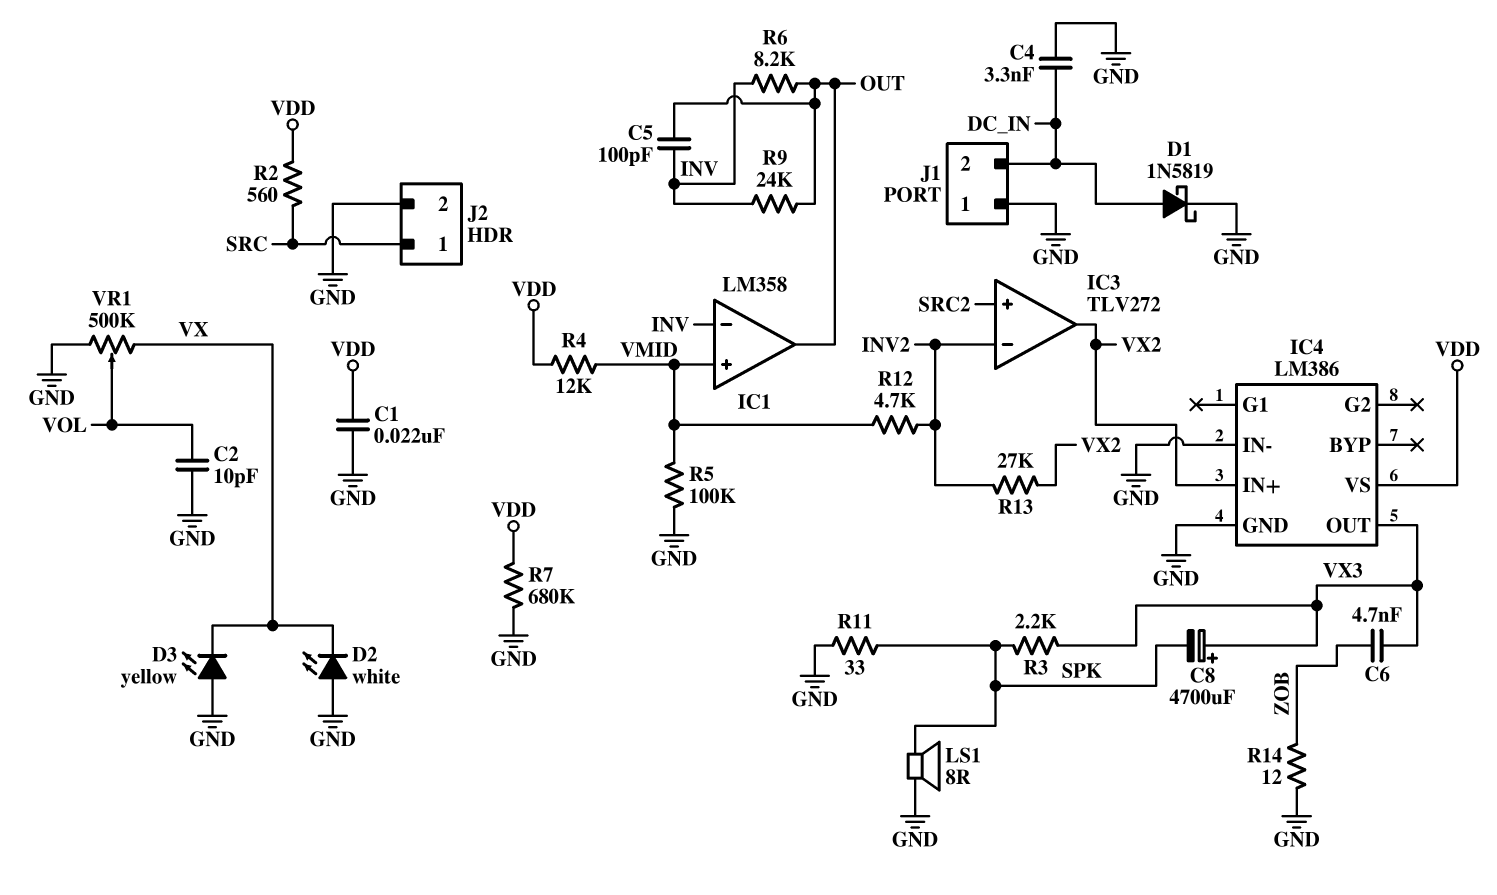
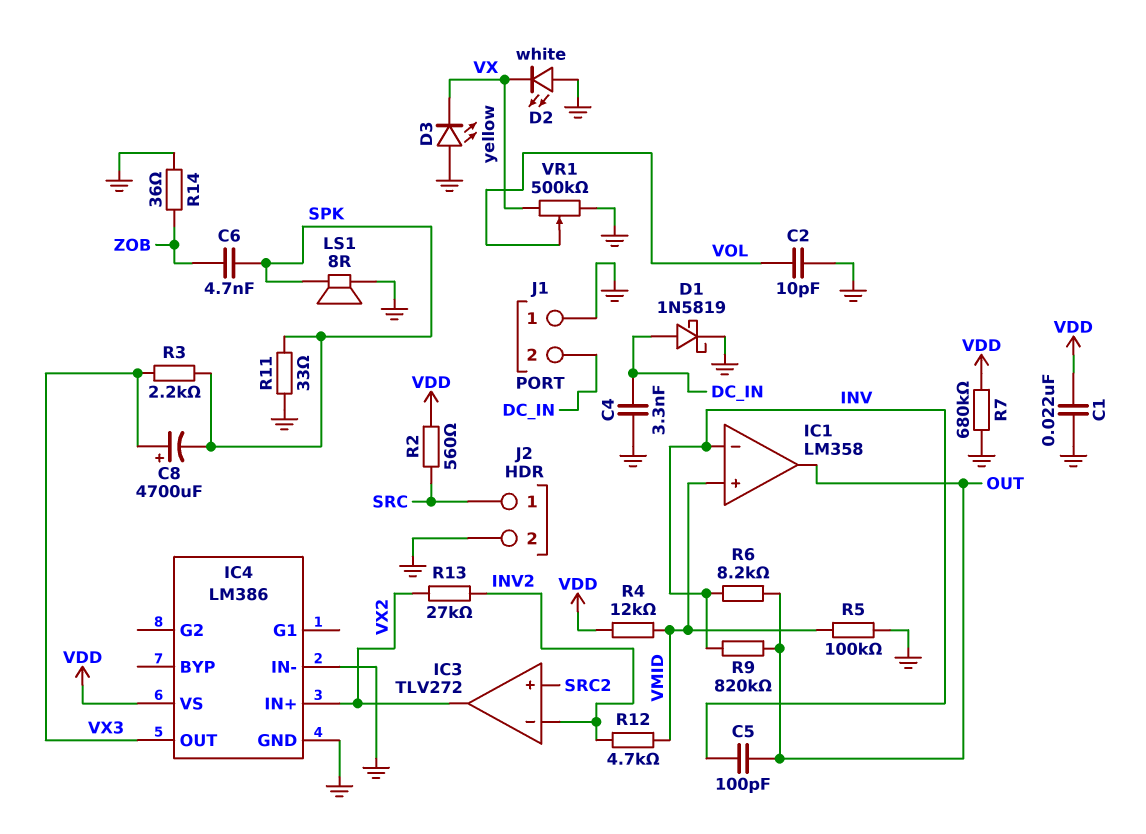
C6: 4.7nF (VX3, ZOB) -> 4.7nF (SPK, ZOB)
R9: 24k (INV, OUT) -> 820k (INV, OUT)
R14: 12 (GND, ZOB) -> 36 (GND, ZOB)

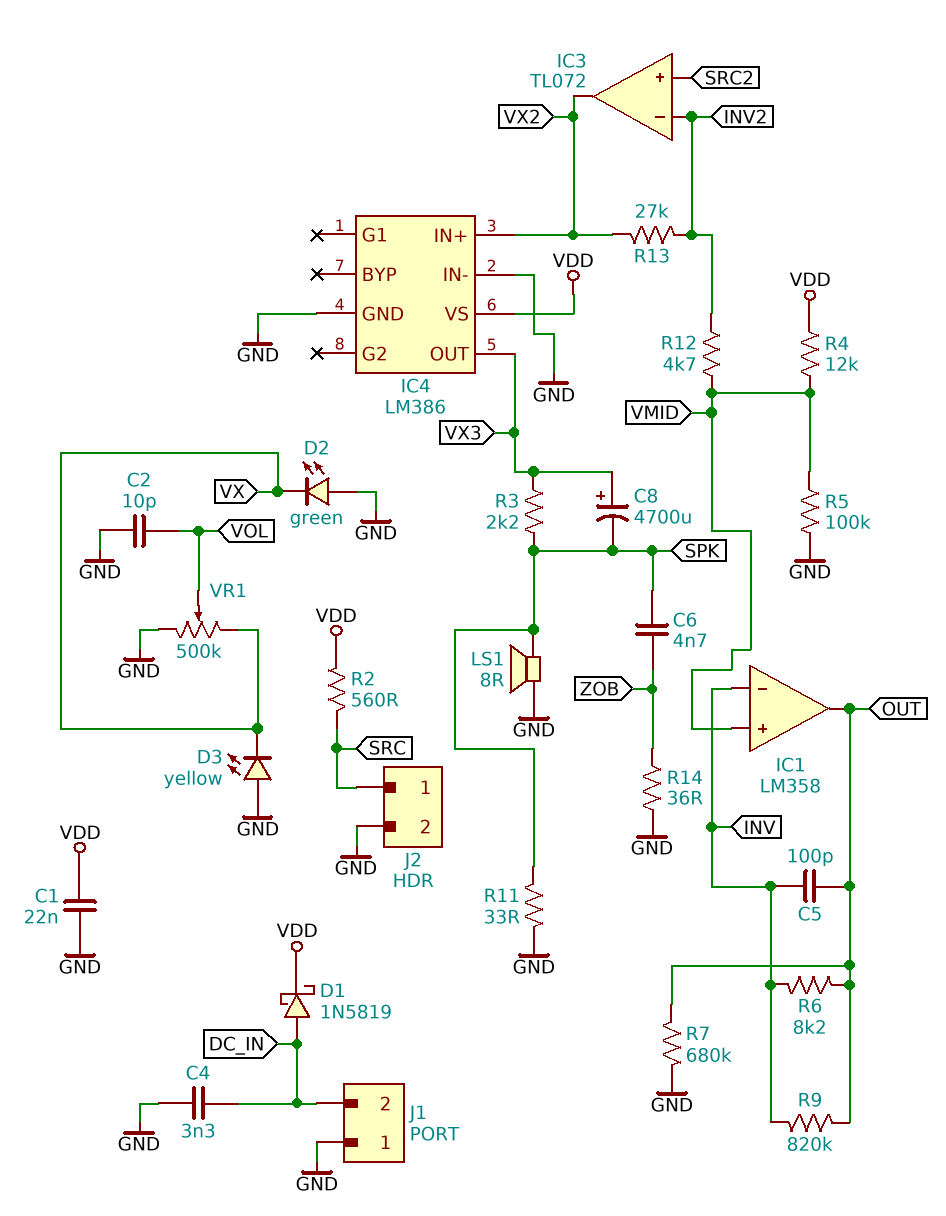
D1: schottky 1N5819 (A DC_IN, K GND) -> schottky 1N5819 (A DC_IN, K VDD)
D2: LED white (A GND, K VX) -> LED green (A GND, K VX)
IC3: TLV272 -> TL072
R7: 680k (GND, VDD) -> 680k (GND, OUT)

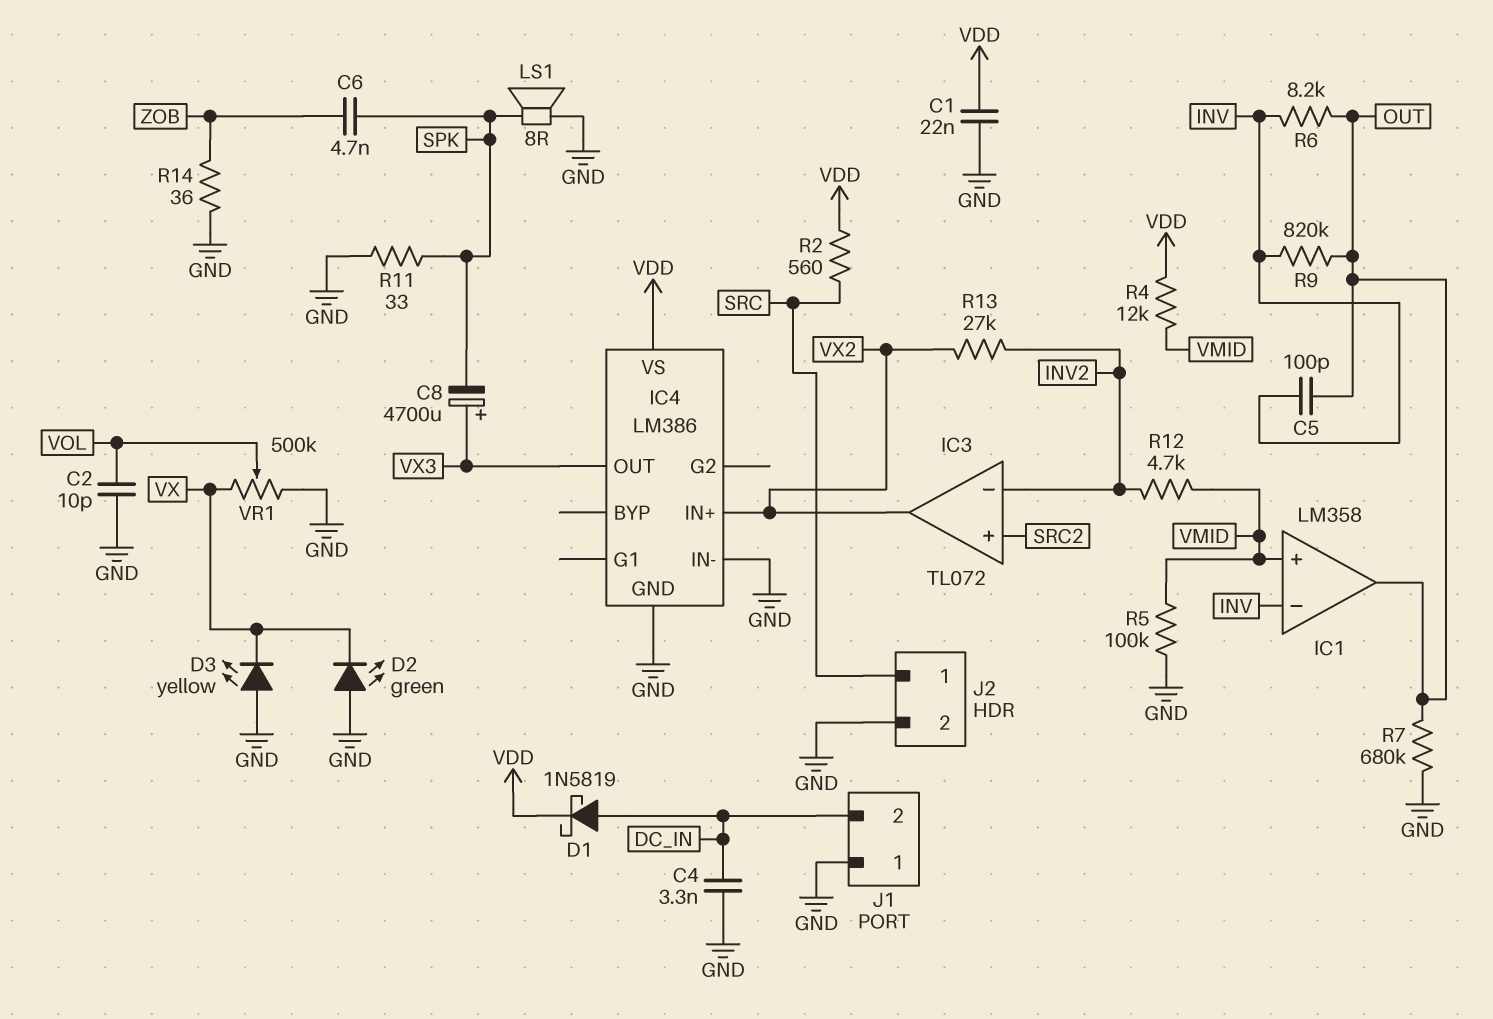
R3: 2.2k (SPK, VX3) -> none

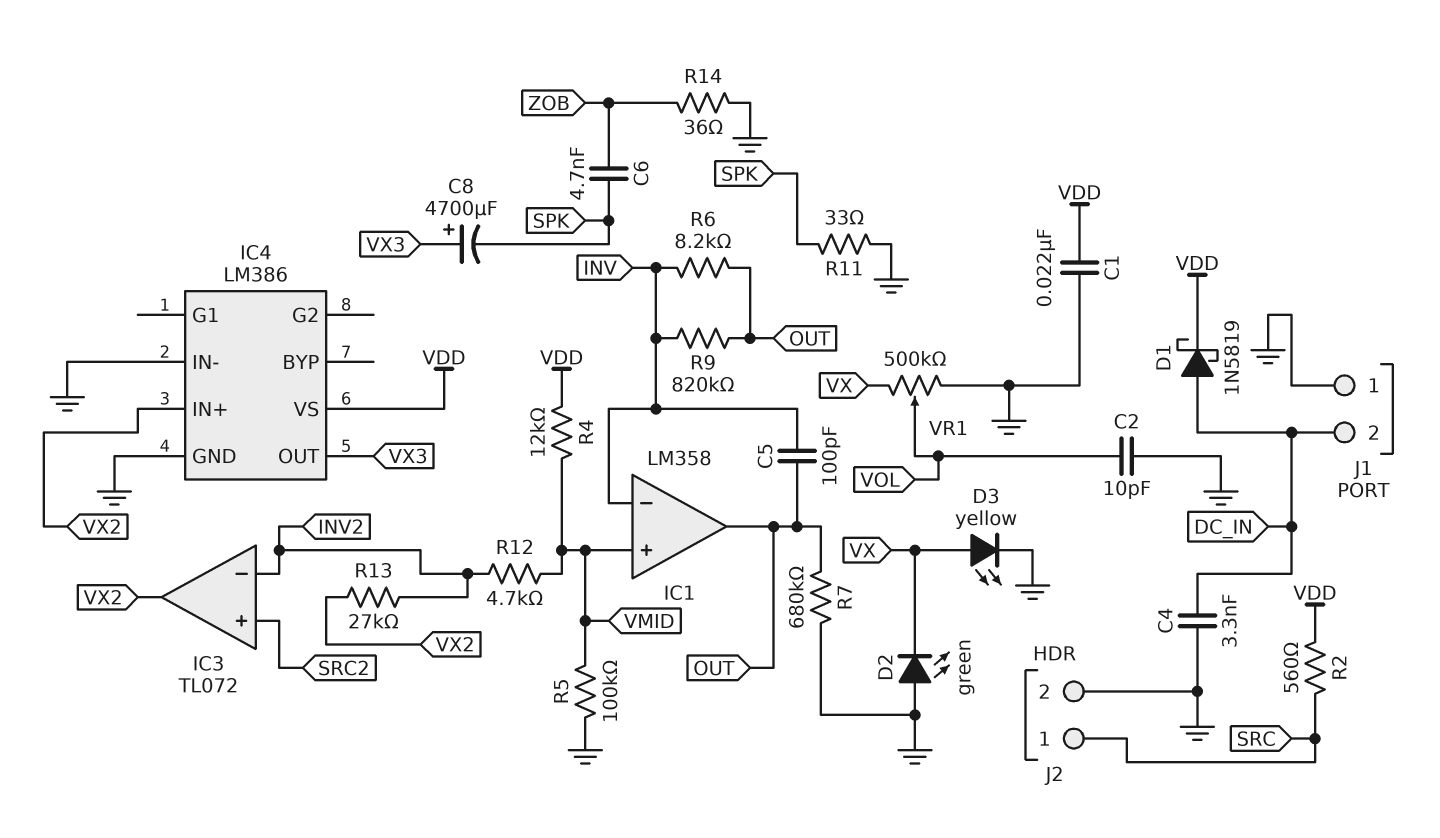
D3: LED yellow (A GND, K VX) -> LED yellow (A VX, K GND)
LS1: speaker 8R (GND, SPK) -> none

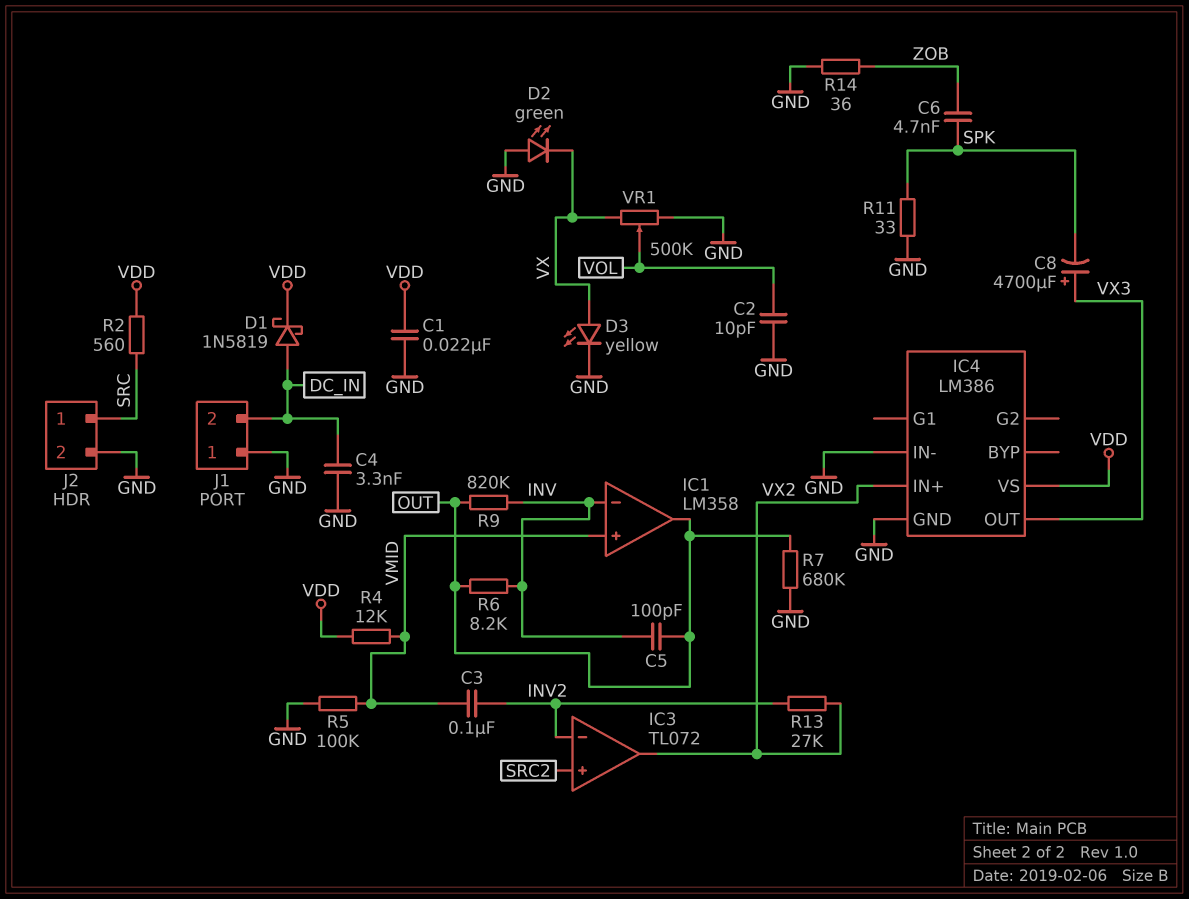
C3: none -> 100nF (INV2, VMID)
R12: 4.7k (INV2, VMID) -> none

